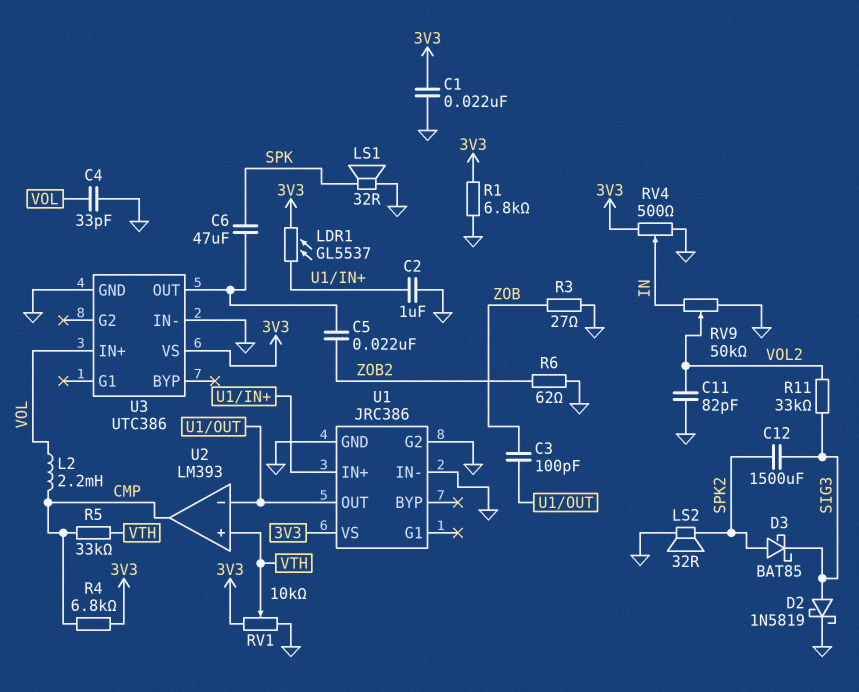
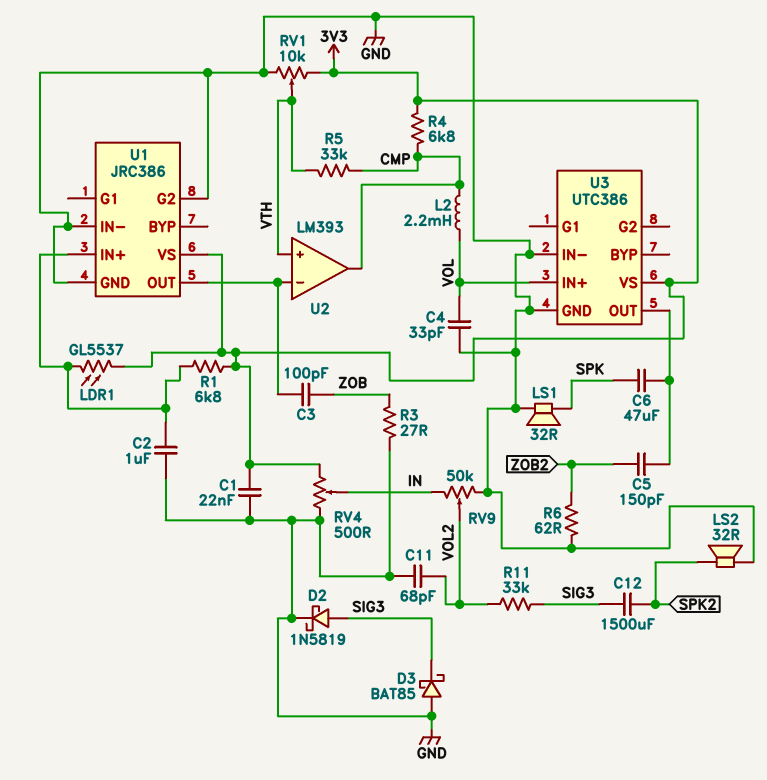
C5: 22nF (U3/OUT, ZOB2) -> 150pF (U3/OUT, ZOB2)
C11: 82pF (GND, VOL2) -> 68pF (GND, VOL2)
D3: schottky BAT85 (A SPK2, K SIG3) -> schottky BAT85 (A GND, K SIG3)
R1: 6.8k (3V3, GND) -> 6.8k (3V3, U1/IN+)

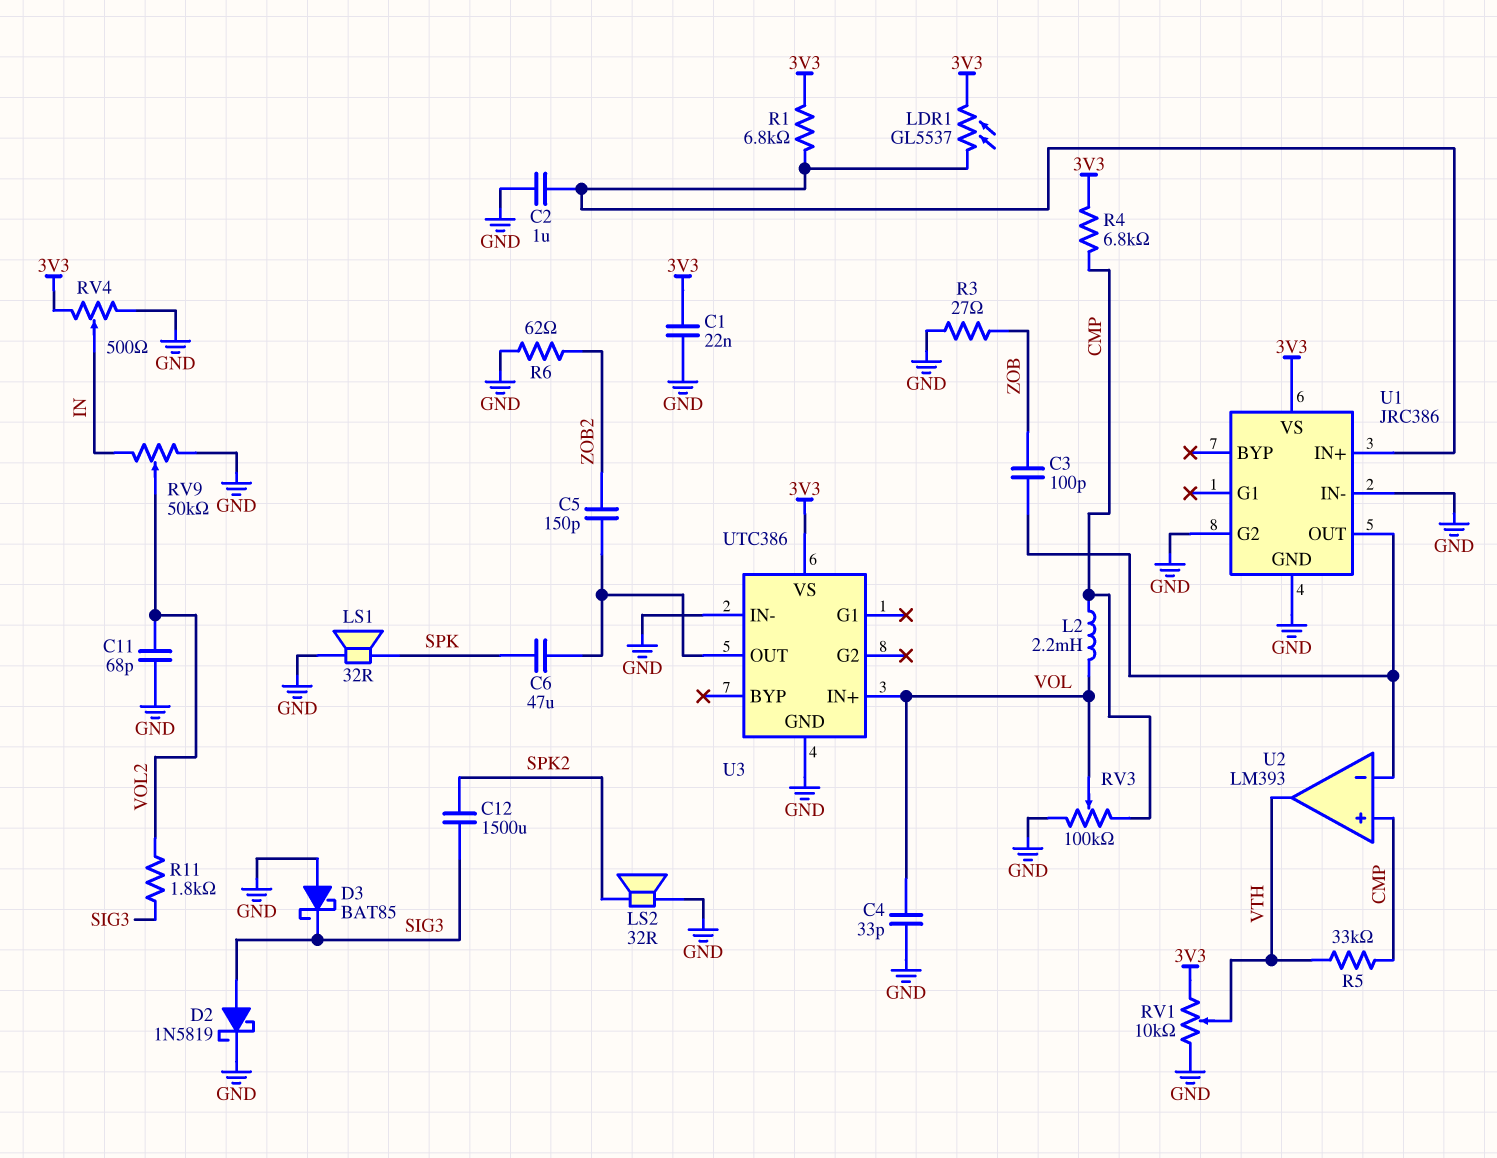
R11: 33k (SIG3, VOL2) -> 1.8k (SIG3, VOL2)
RV3: none -> 100k (CMP, GND, wiper VOL)
U2 pin in+: VTH -> CMP
U2 pin out: CMP -> VTH

